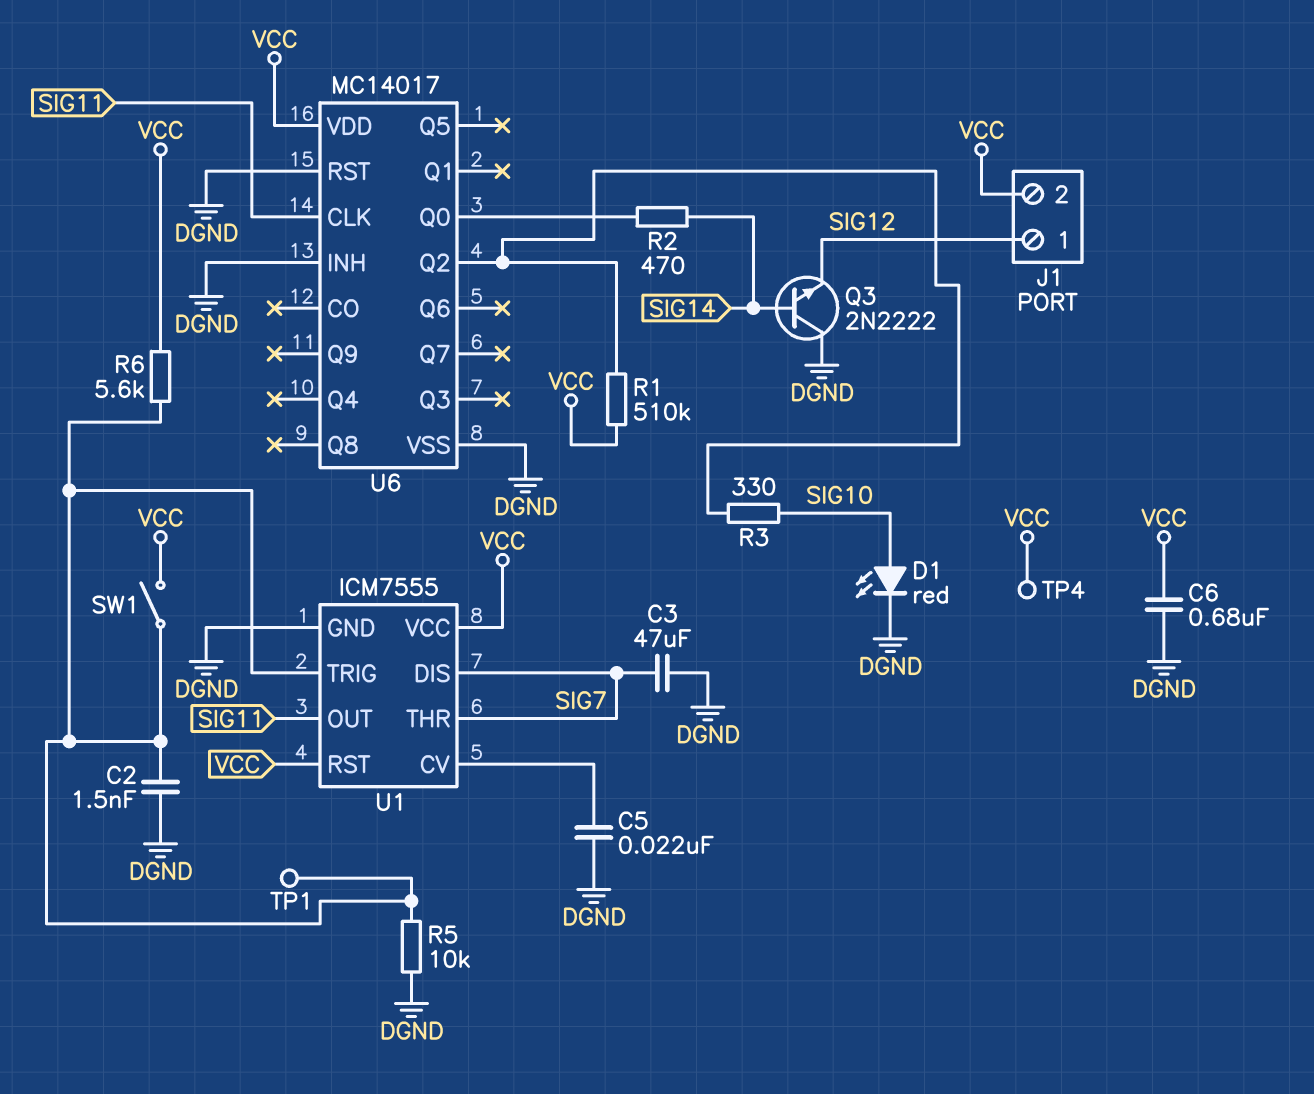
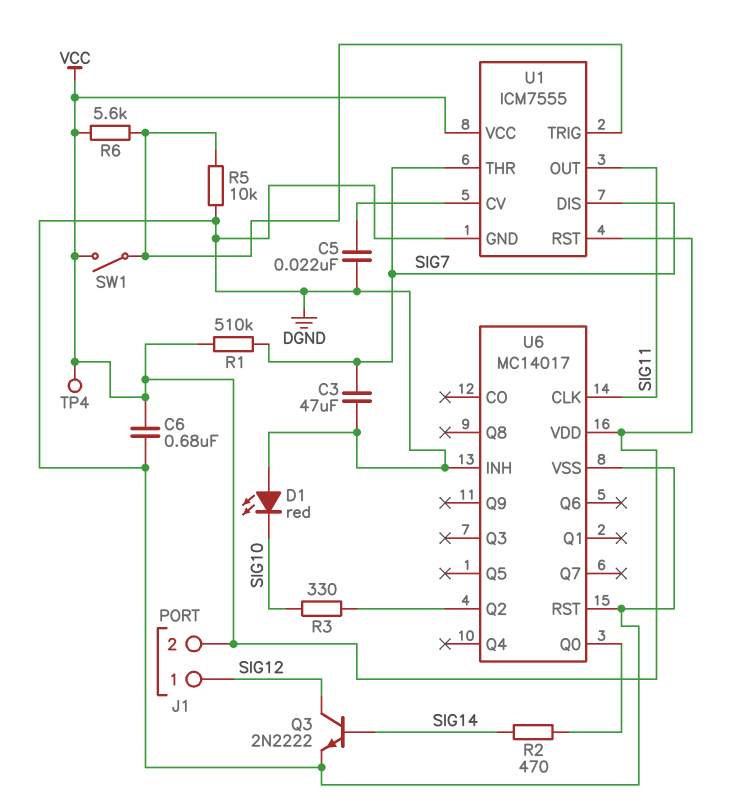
C2: 1.5nF (DGND, U1/TRIG) -> none
D1: LED red (A SIG10, K DGND) -> LED red (A DGND, K SIG10)
Q3: NPN 2N2222 (B SIG14, C DGND, E SIG12) -> NPN 2N2222 (B SIG14, C SIG12, E DGND)
R1: 510k (U6/Q2, VCC) -> 510k (SIG7, VCC)
TP1: test point (U1/TRIG) -> none

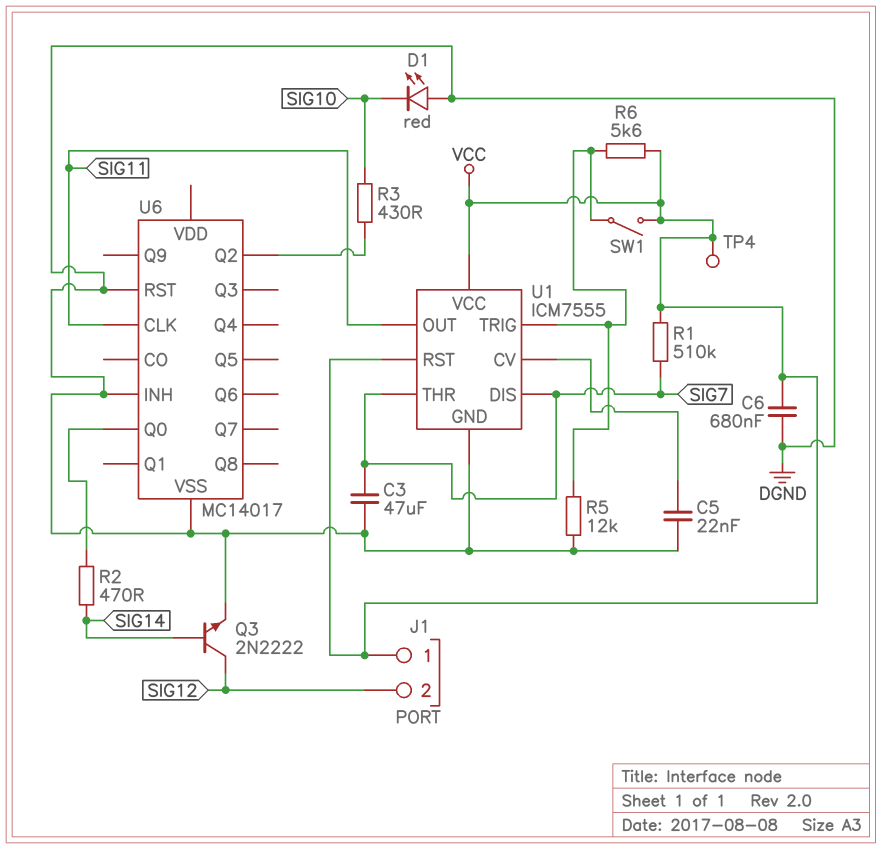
J1 pin 1: SIG12 -> VCC
J1 pin 2: VCC -> SIG12
R3: 330 (SIG10, U6/Q2) -> 430 (SIG10, U6/Q2)
R5: 10k (DGND, U1/TRIG) -> 12k (DGND, U1/TRIG)
U6 pin VDD: VCC -> none

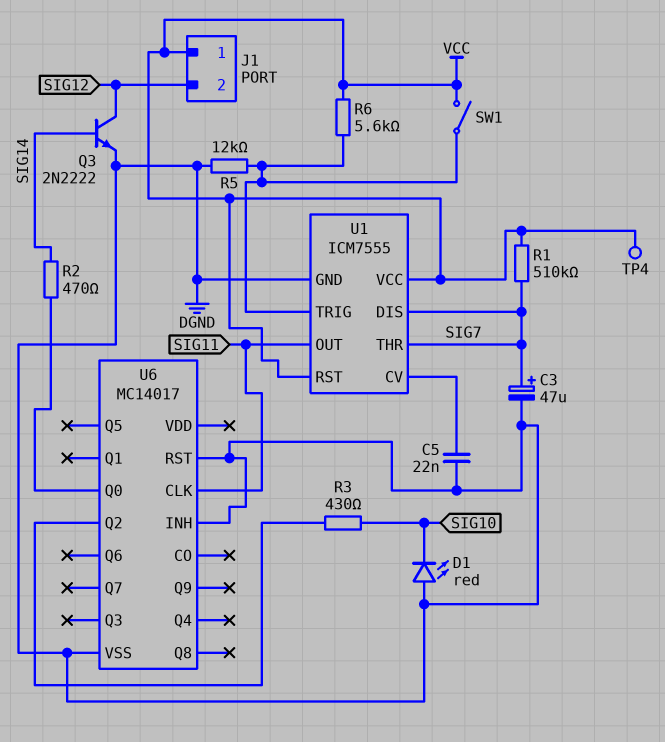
C3: 47uF (DGND, SIG7) -> 47uF (plus SIG7, minus DGND)
C6: 680nF (DGND, VCC) -> none

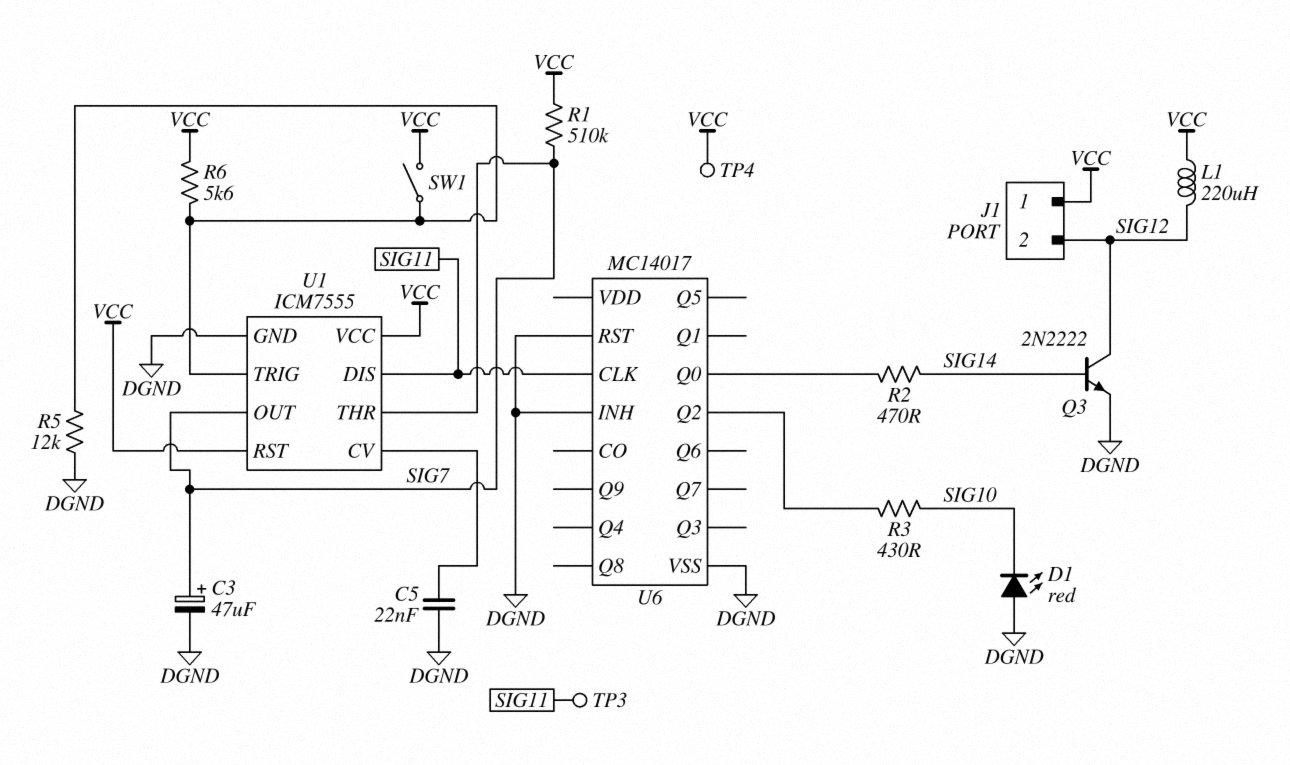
L1: none -> 220uH (SIG12, VCC)
TP3: none -> test point (SIG11)
U1 pin DIS: SIG7 -> SIG11
U1 pin OUT: SIG11 -> SIG7

